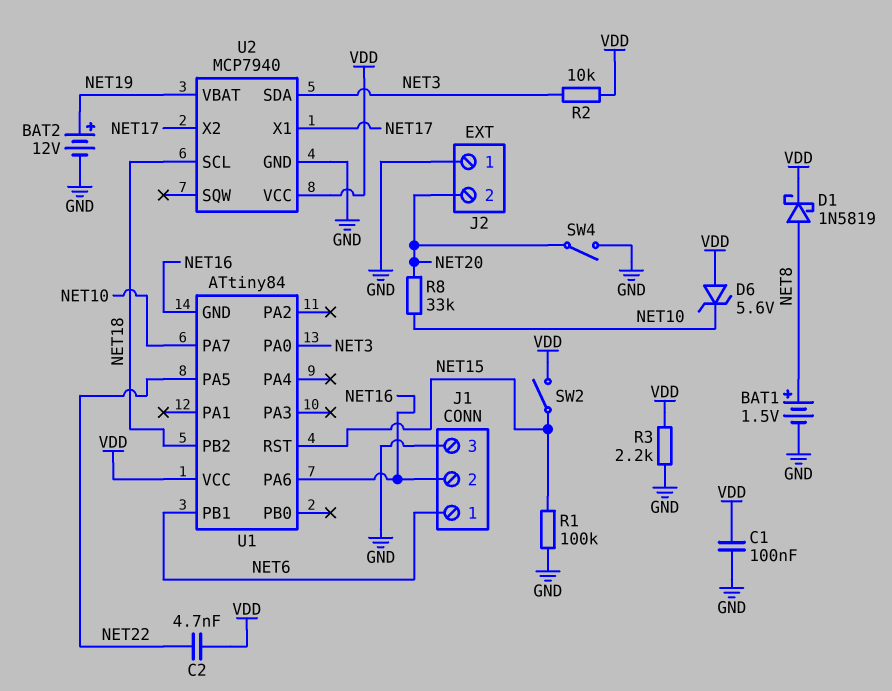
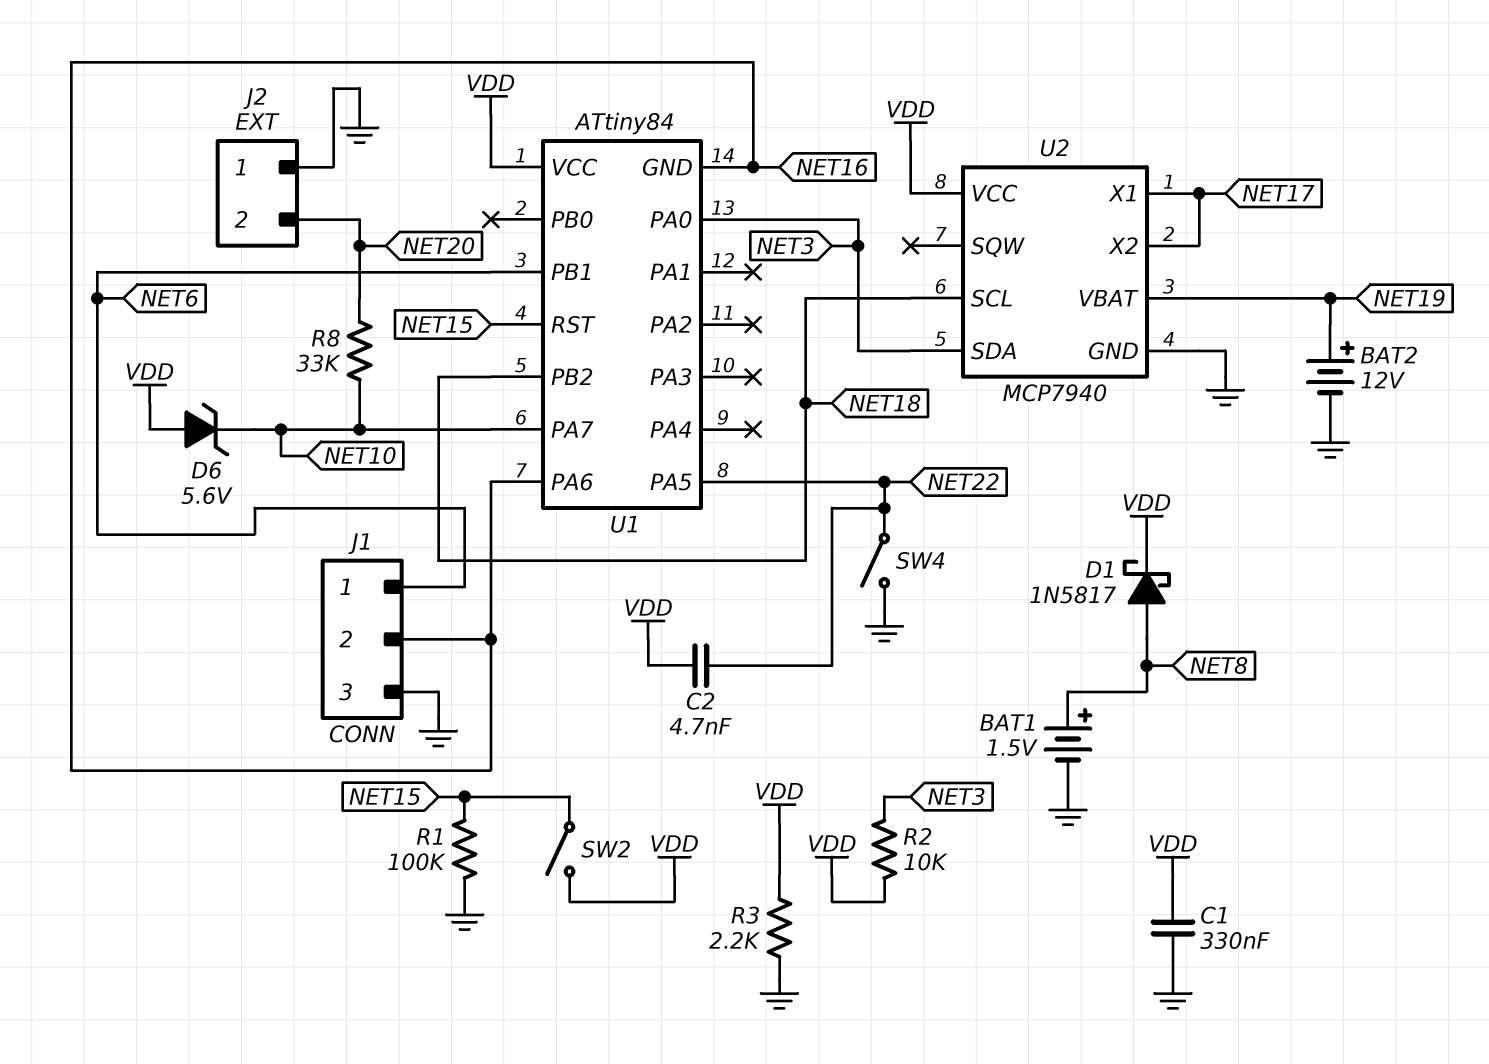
C1: 100nF (GND, VDD) -> 330nF (GND, VDD)
D1: schottky 1N5819 (A NET8, K VDD) -> schottky 1N5817 (A NET8, K VDD)
SW4: switch (GND, NET20) -> switch (GND, NET22)

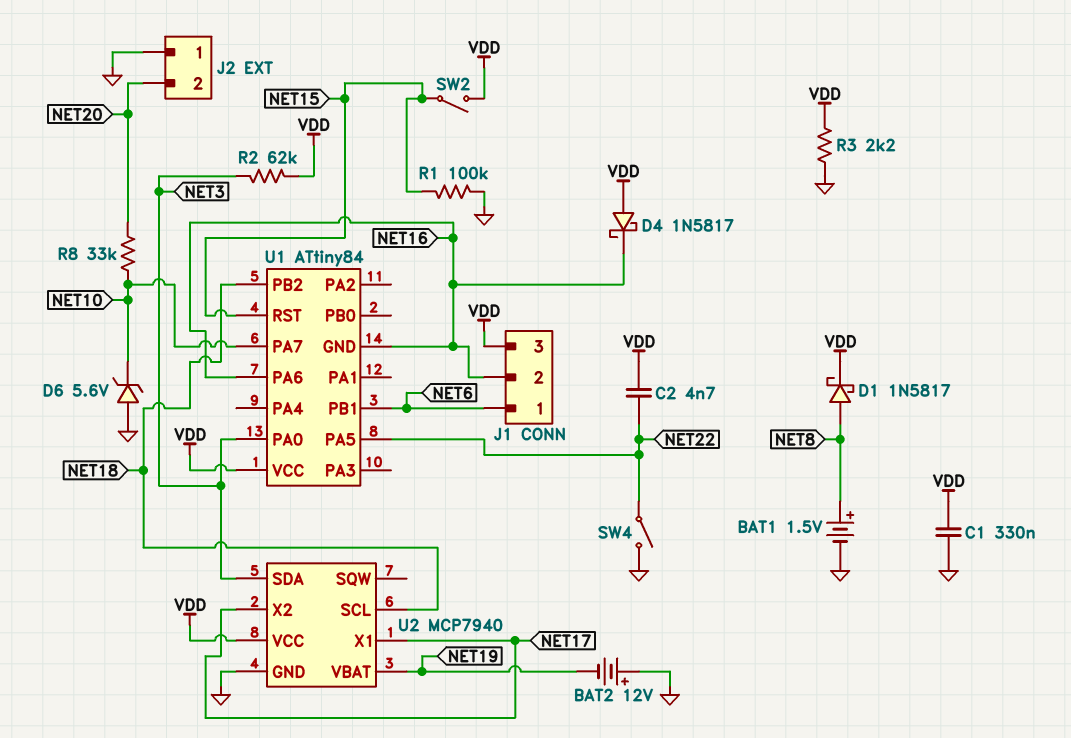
BAT2: 12V (plus NET19, minus GND) -> 12V (plus GND, minus NET19)
D4: none -> schottky 1N5817 (A VDD, K NET16)
D6: zener 5.6V (A VDD, K NET10) -> zener 5.6V (A GND, K NET10)
J1 pin 3: GND -> VDD
R2: 10k (NET3, VDD) -> 62k (NET3, VDD)

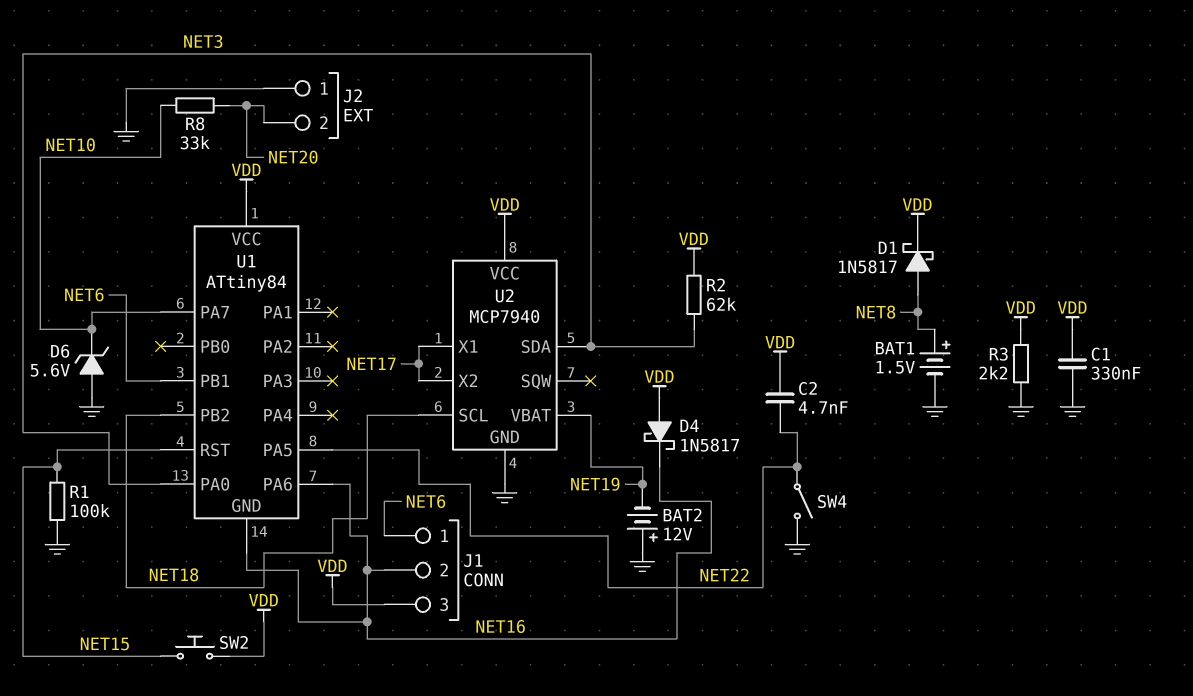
SW2: switch (NET15, VDD) -> button (NET15, VDD)

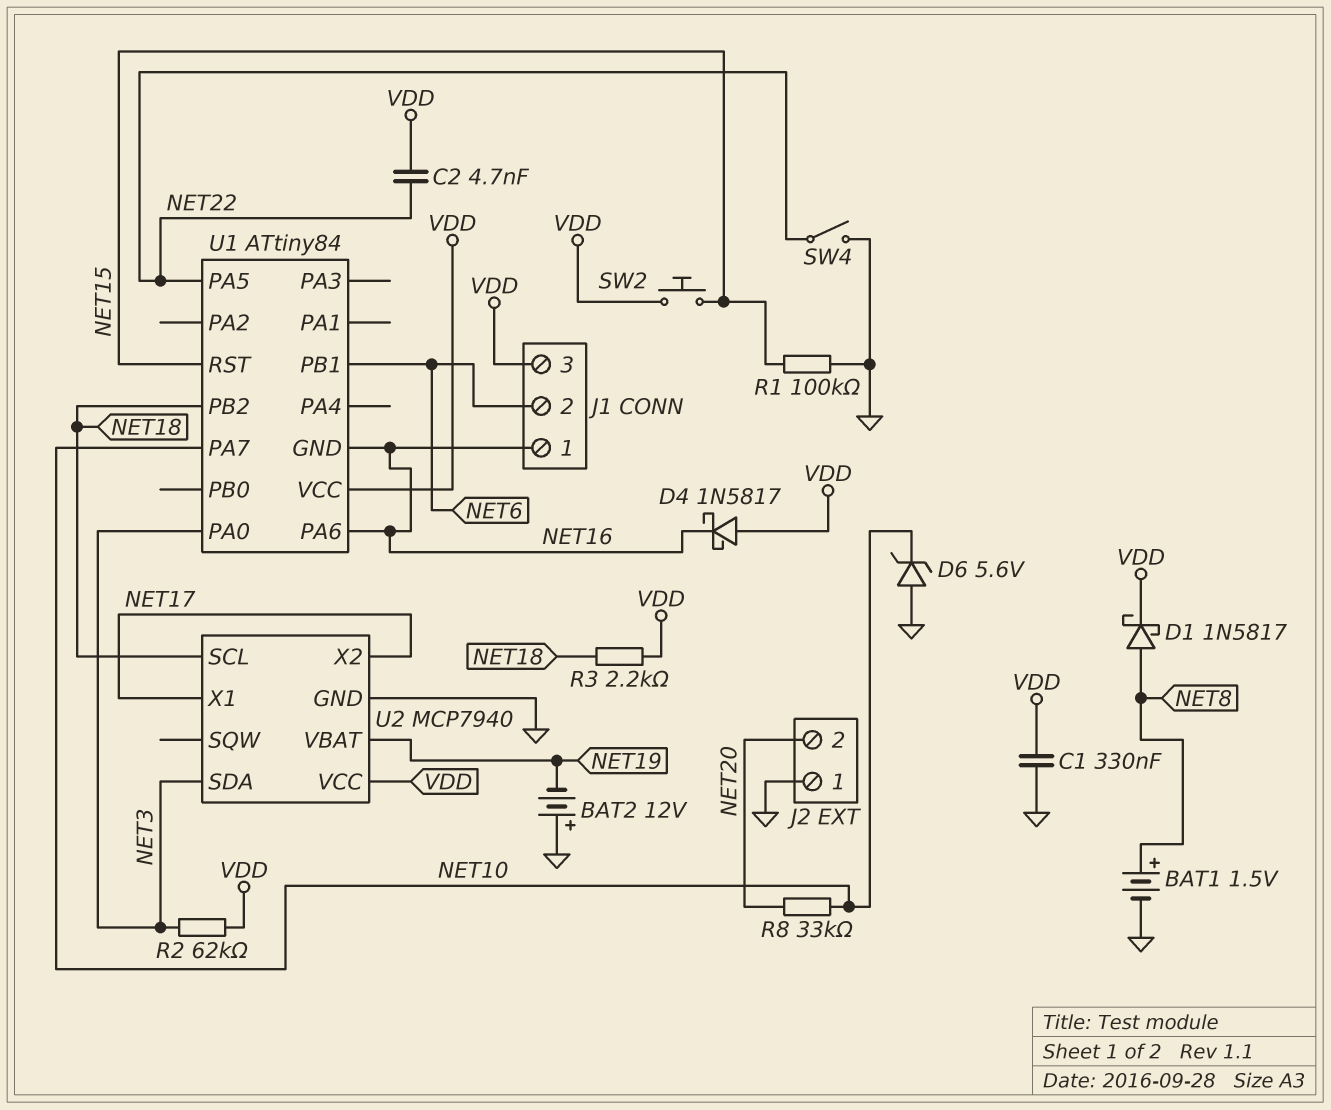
J1 pin 1: NET6 -> NET16
J1 pin 2: NET16 -> NET6
R3: 2.2k (GND, VDD) -> 2.2k (NET18, VDD)

